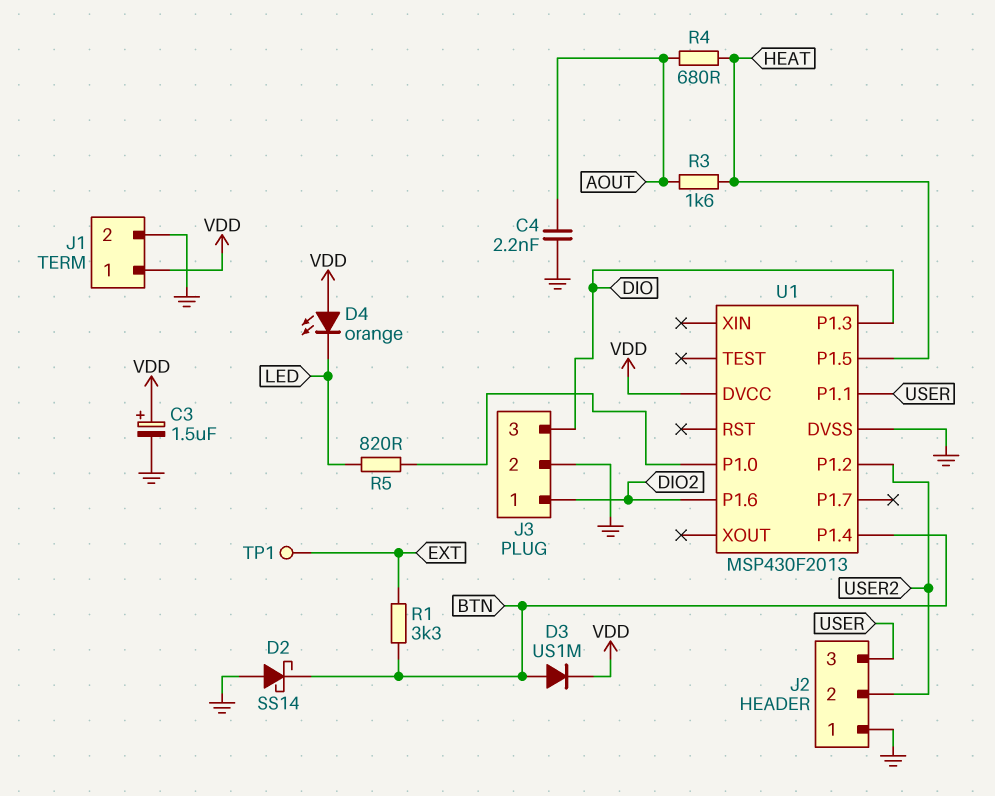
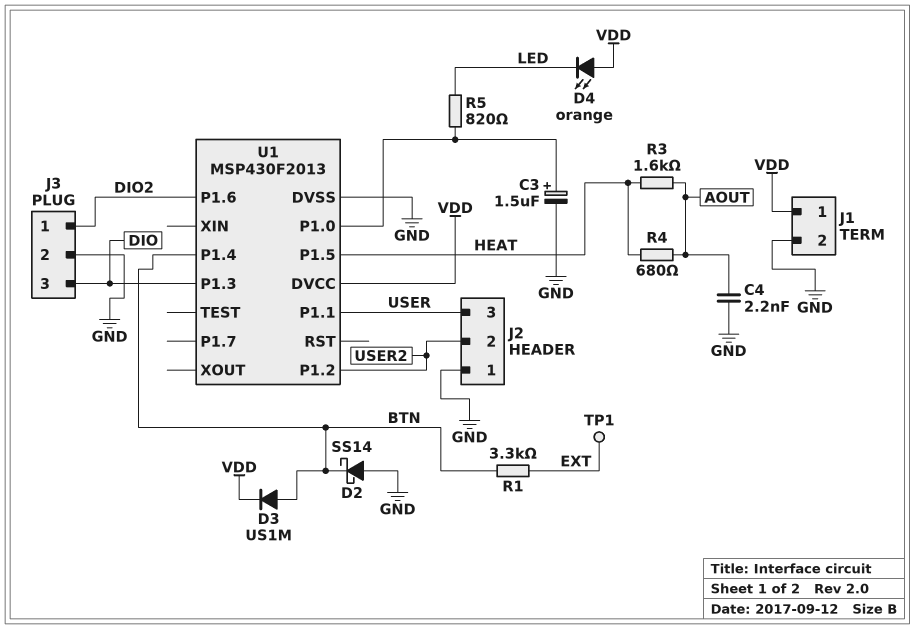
C3: 1.5uF (plus VDD, minus GND) -> 1.5uF (plus U1/P1.0, minus GND)

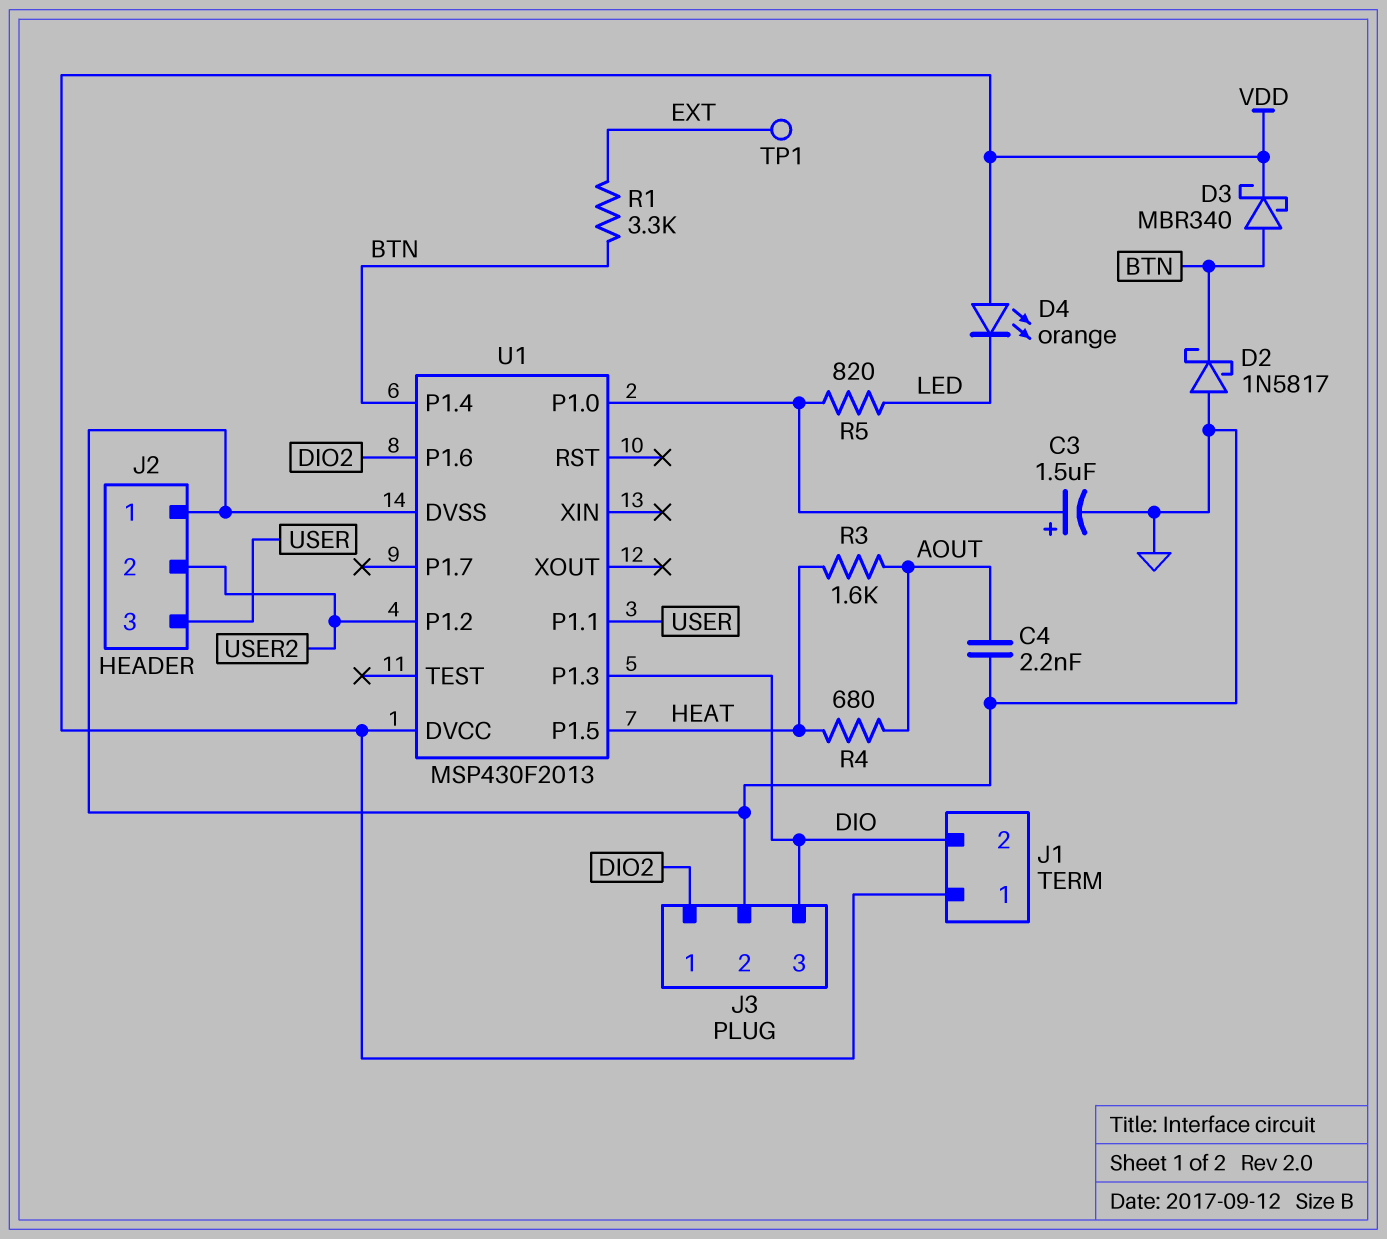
D2: schottky SS14 (A GND, K BTN) -> schottky 1N5817 (A GND, K BTN)
D3: diode US1M (A BTN, K VDD) -> schottky MBR340 (A BTN, K VDD)
J1 pin 2: GND -> DIO

